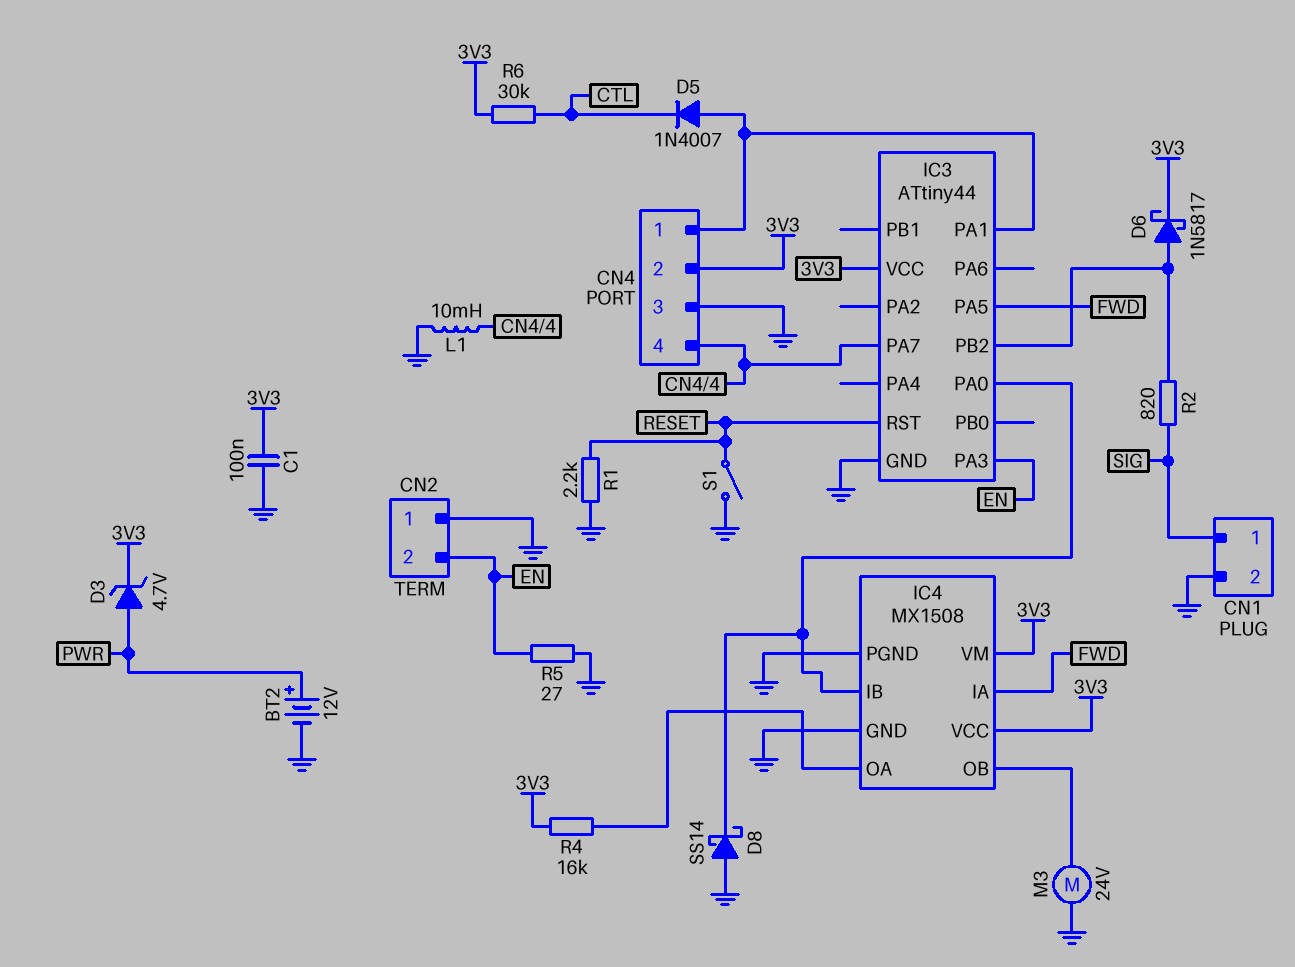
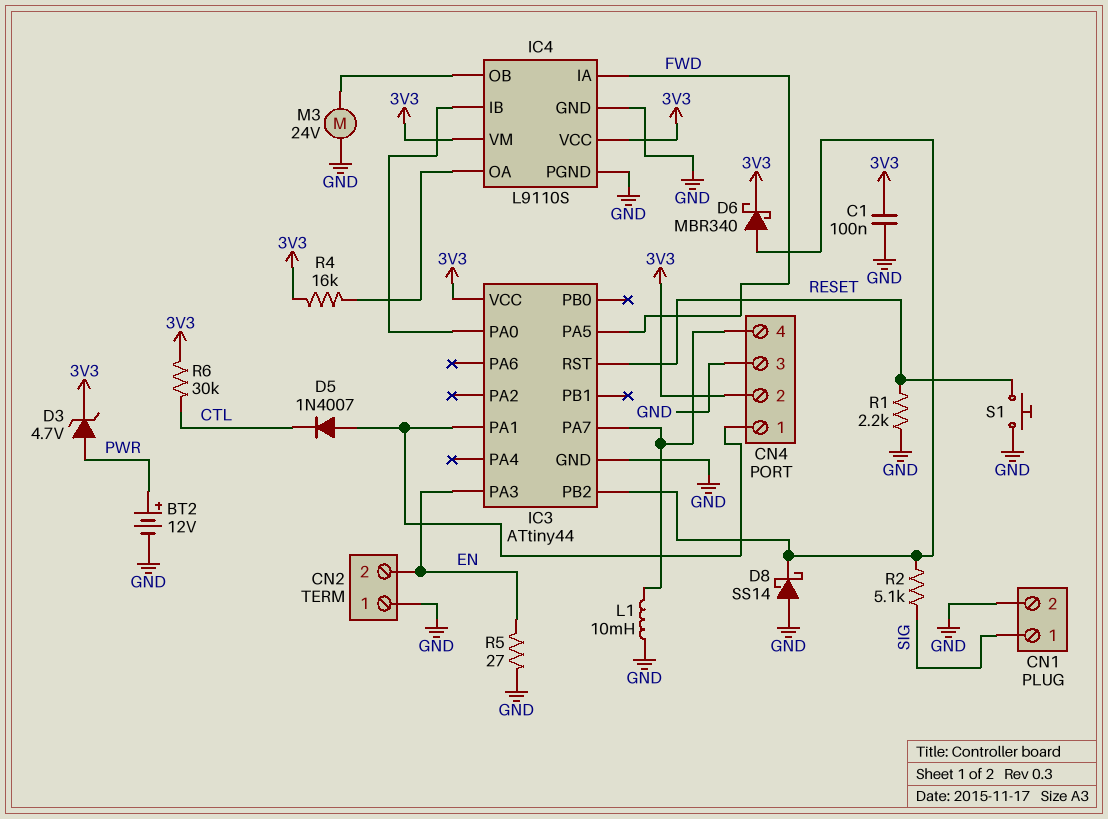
D6: schottky 1N5817 (A IC3/PB2, K 3V3) -> schottky MBR340 (A IC3/PB2, K 3V3)
D8: schottky SS14 (A GND, K IC3/PA0) -> schottky SS14 (A GND, K IC3/PB2)
IC4: MX1508 -> L9110S
R2: 820 (IC3/PB2, SIG) -> 5.1k (IC3/PB2, SIG)
S1: switch (GND, RESET) -> button (GND, RESET)

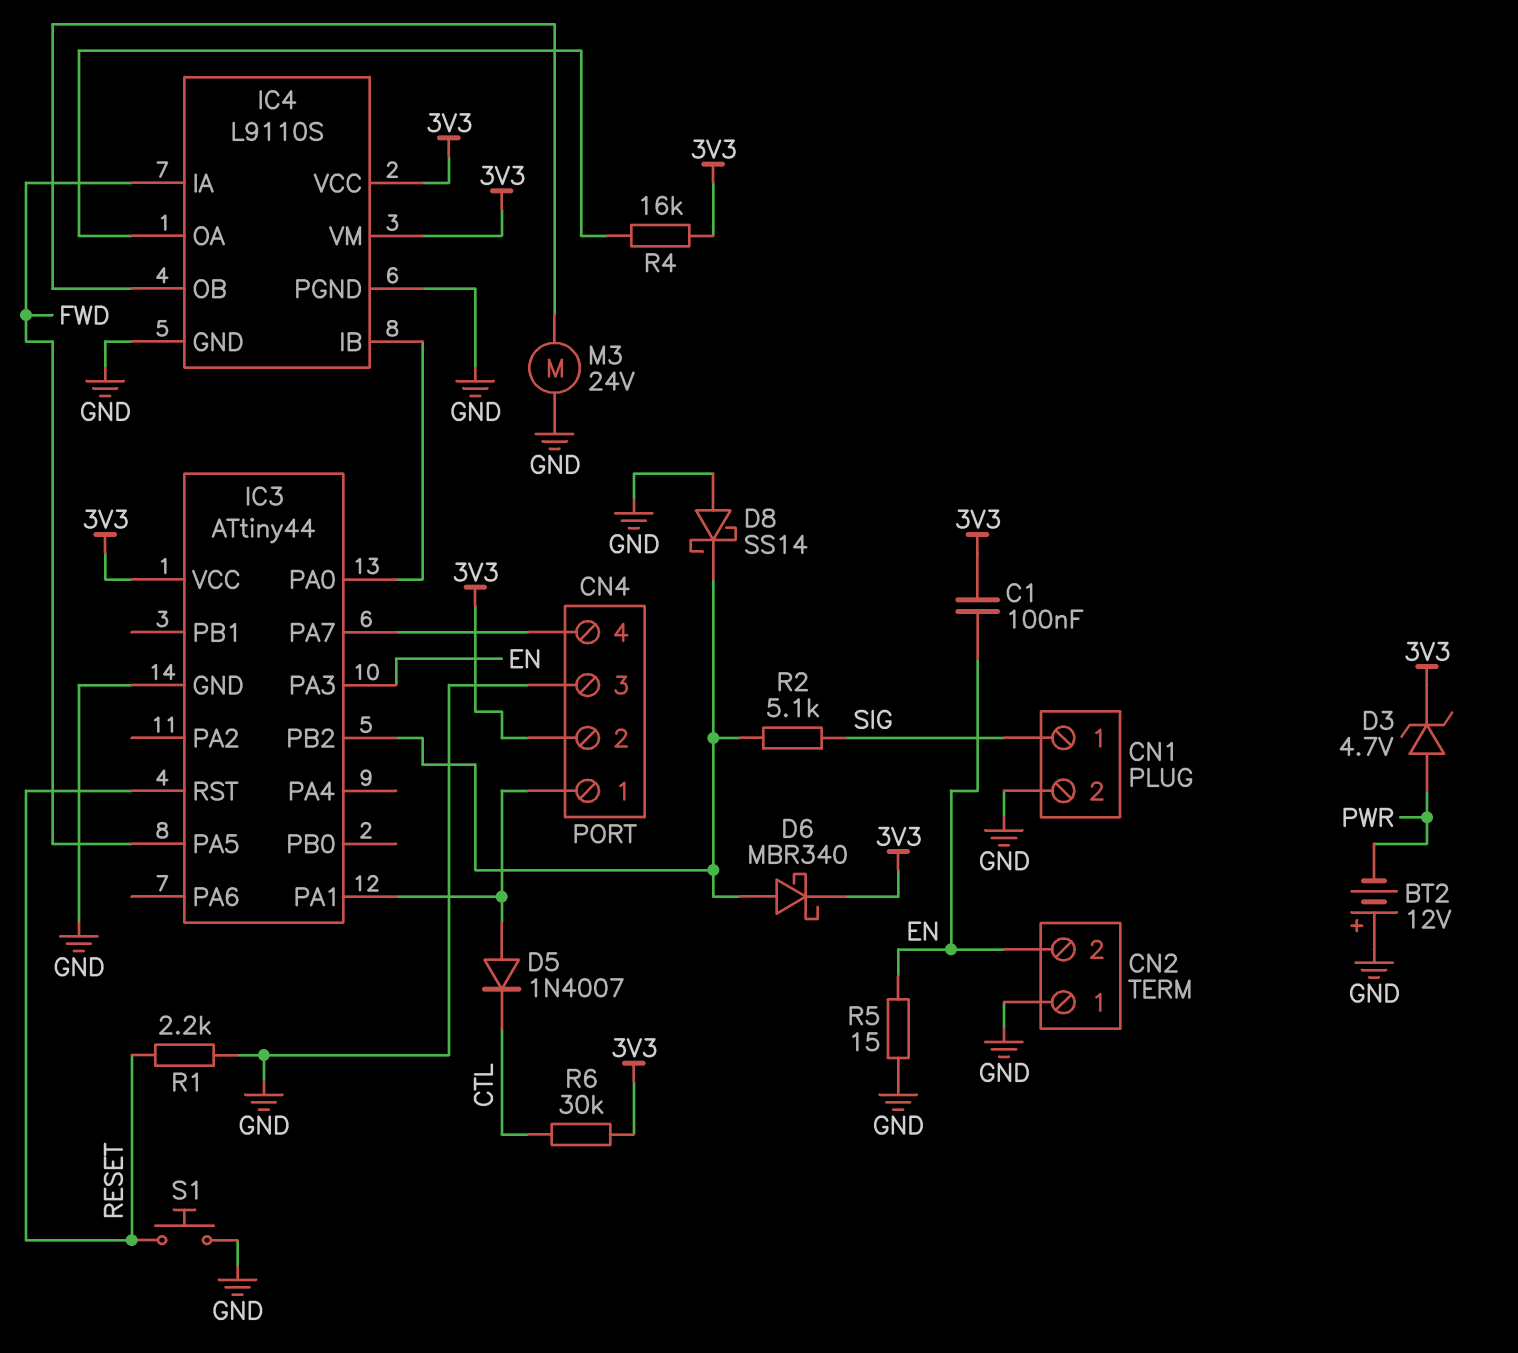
BT2: 12V (plus PWR, minus GND) -> 12V (plus GND, minus PWR)
C1: 100nF (3V3, GND) -> 100nF (3V3, EN)
L1: 10mH (CN4/4, GND) -> none
R5: 27 (EN, GND) -> 15 (EN, GND)

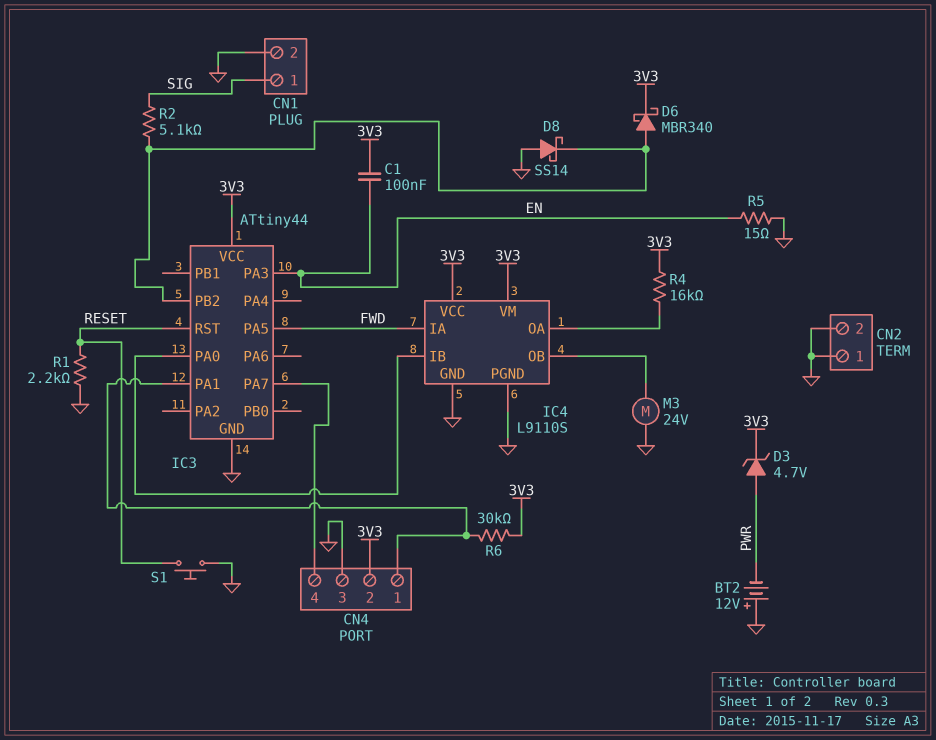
CN2 pin 2: EN -> GND
D5: diode 1N4007 (A CN4/1, K CTL) -> none
R6: 30k (3V3, CTL) -> 30k (3V3, CN4/1)

